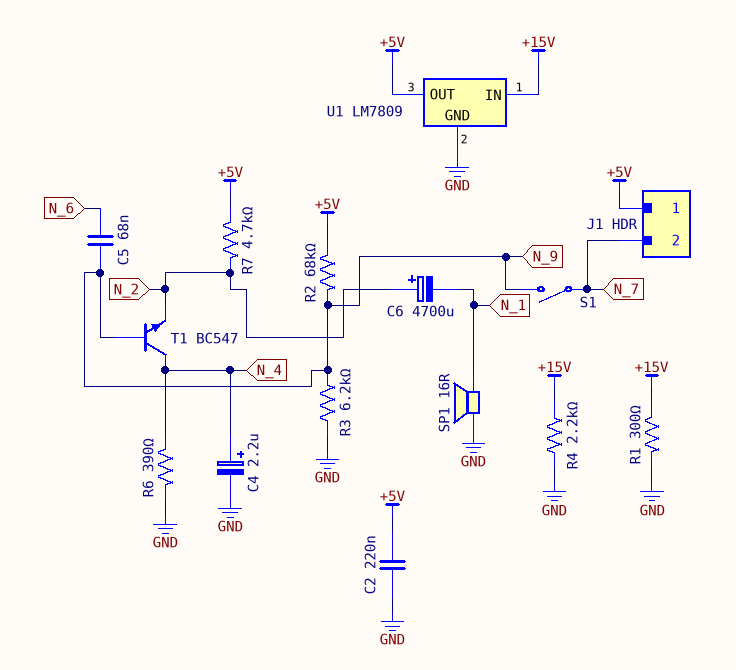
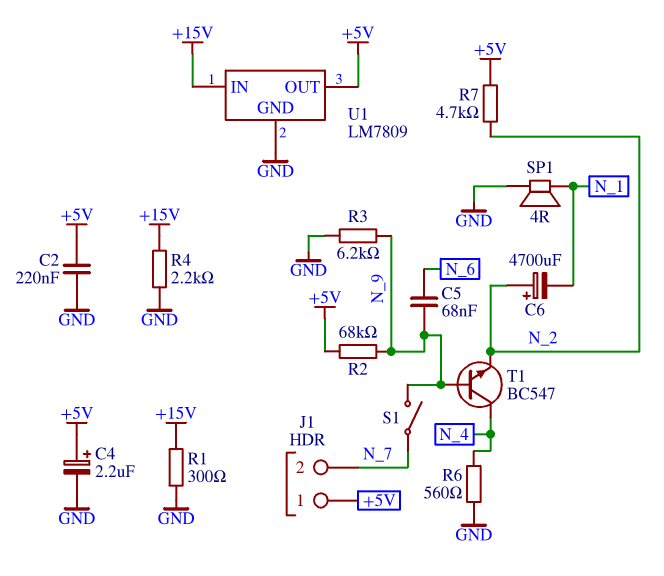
C4: 2.2uF (plus N_4, minus GND) -> 2.2uF (plus +5V, minus GND)
R6: 390 (GND, N_4) -> 560 (GND, N_4)
SP1: speaker 16R (GND, N_1) -> speaker 4R (GND, N_1)

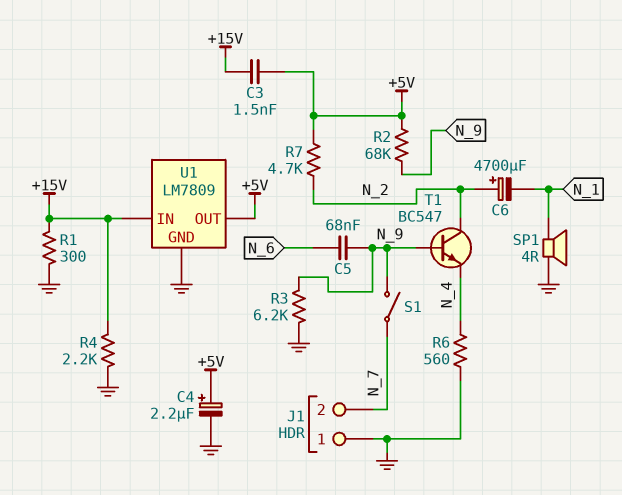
C2: 220nF (+5V, GND) -> none
C3: none -> 1.5nF (+5V, +15V)
J1 pin 1: +5V -> GND
T1: NPN BC547 (B N_9, C N_4, E N_2) -> NPN BC547 (B N_9, C N_2, E N_4)

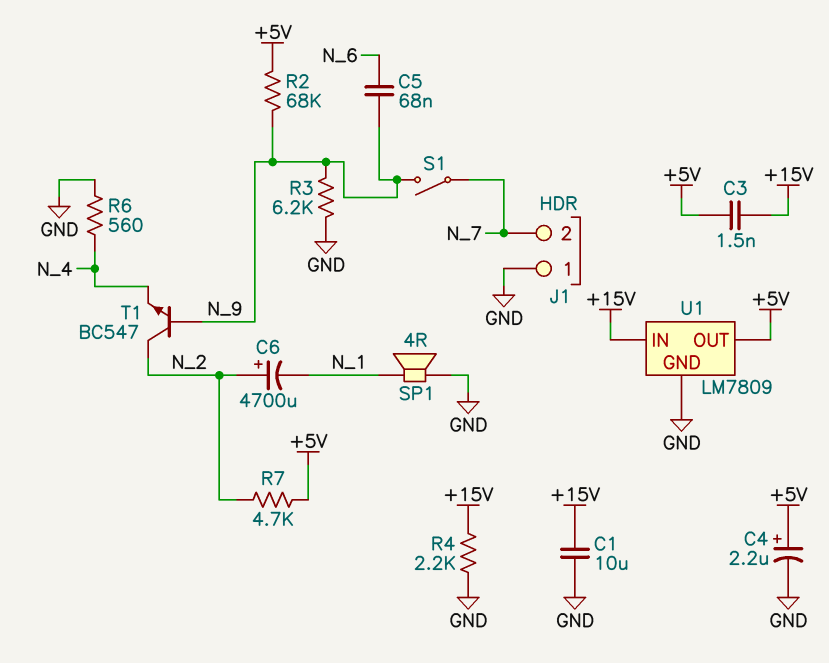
C1: none -> 10uF (+15V, GND)
R1: 300 (+15V, GND) -> none

